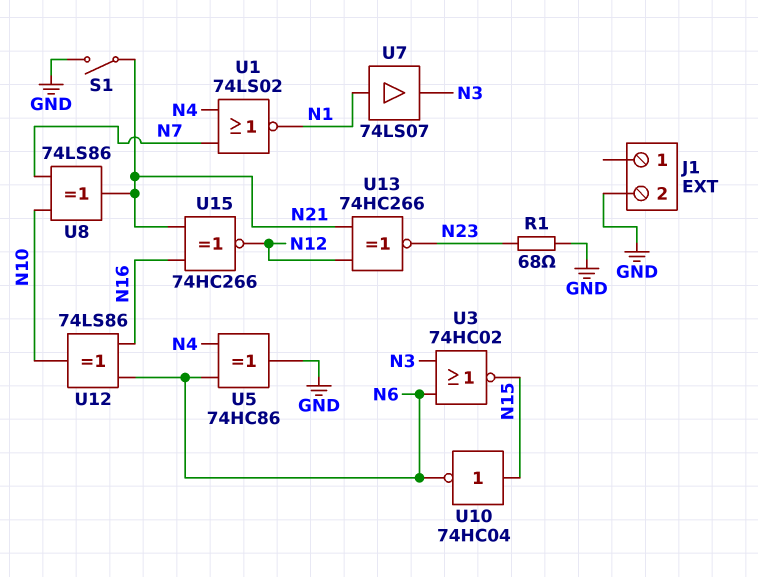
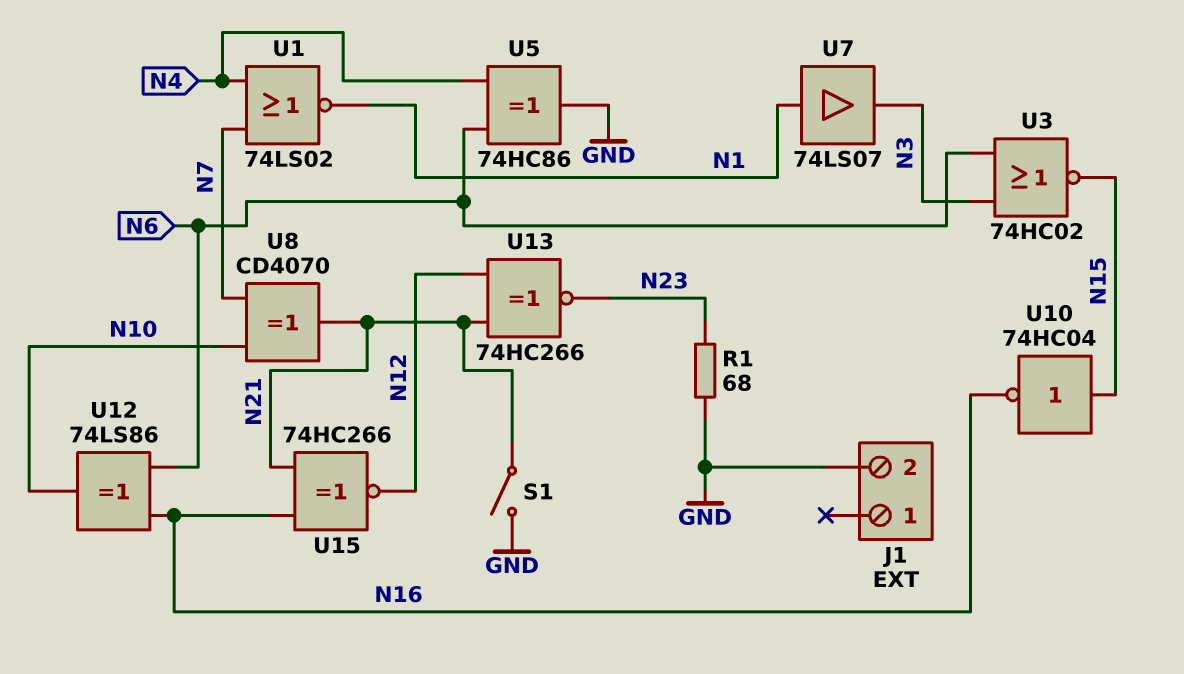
U8: XOR 74LS86 (in N7, in N10, out N21) -> XOR CD4070 (in N7, in N10, out N21)
U10: NOT 74HC04 (in N15, out N6) -> NOT 74HC04 (in N15, out N16)

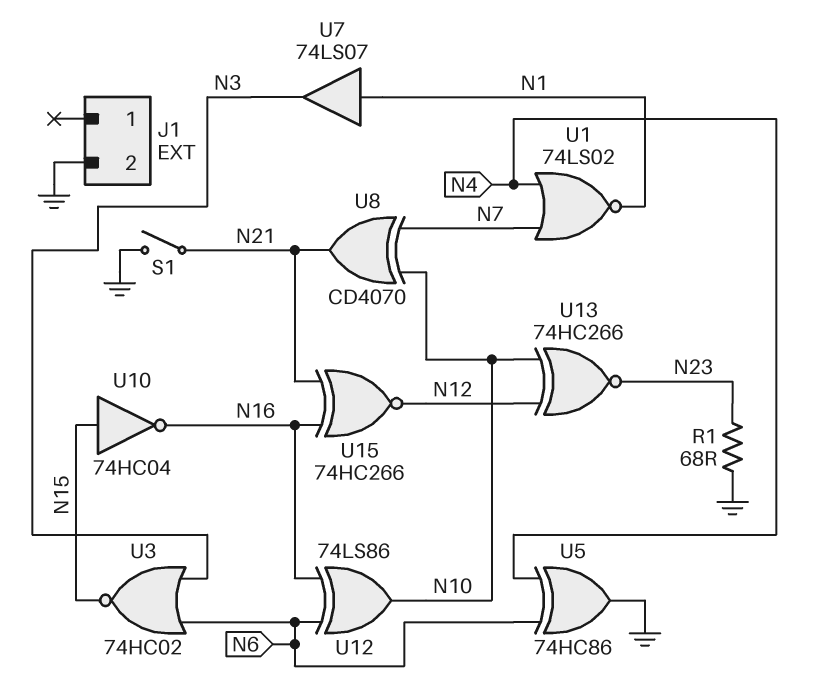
U13: XNOR 74HC266 (in N12, in N21, out N23) -> XNOR 74HC266 (in N10, in N12, out N23)

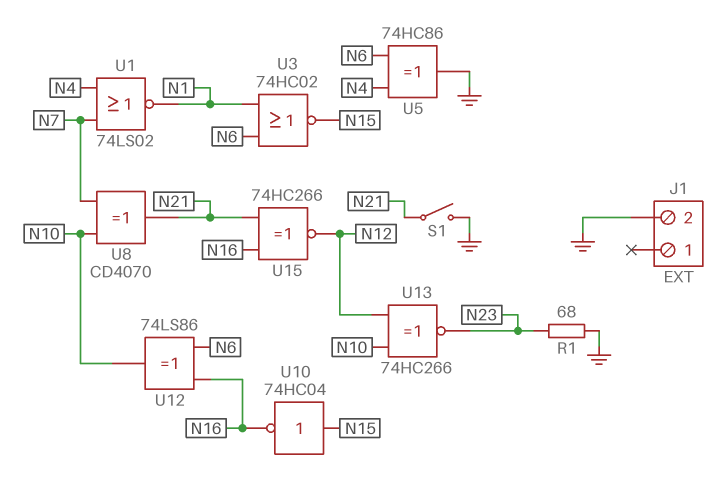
U3: NOR 74HC02 (in N3, in N6, out N15) -> NOR 74HC02 (in N1, in N6, out N15)
U7: buffer 74LS07 (in N1, out N3) -> none

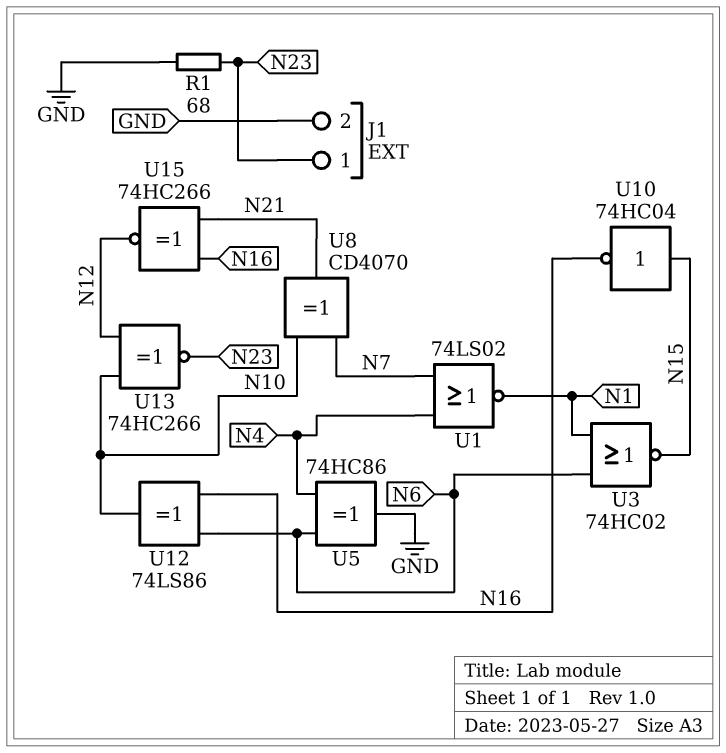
J1 pin 1: none -> N23
S1: switch (GND, N21) -> none

